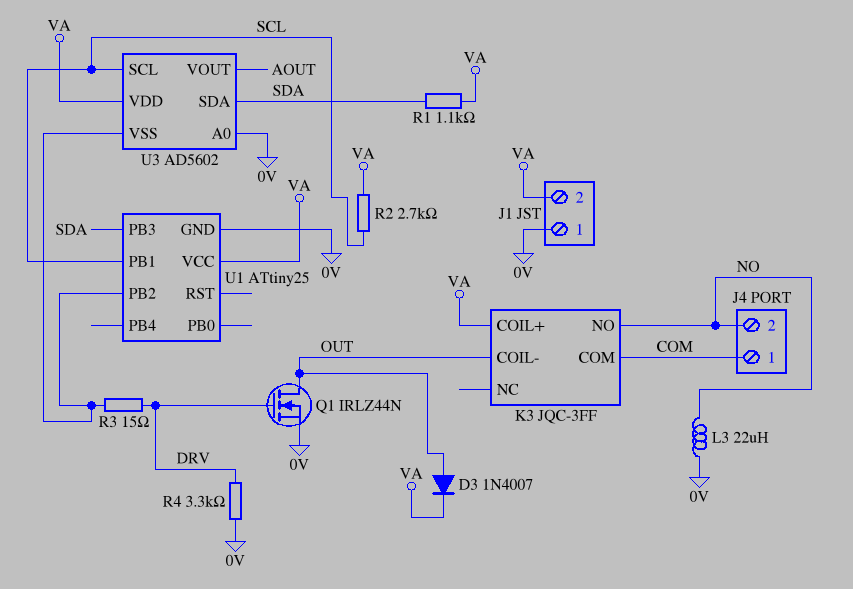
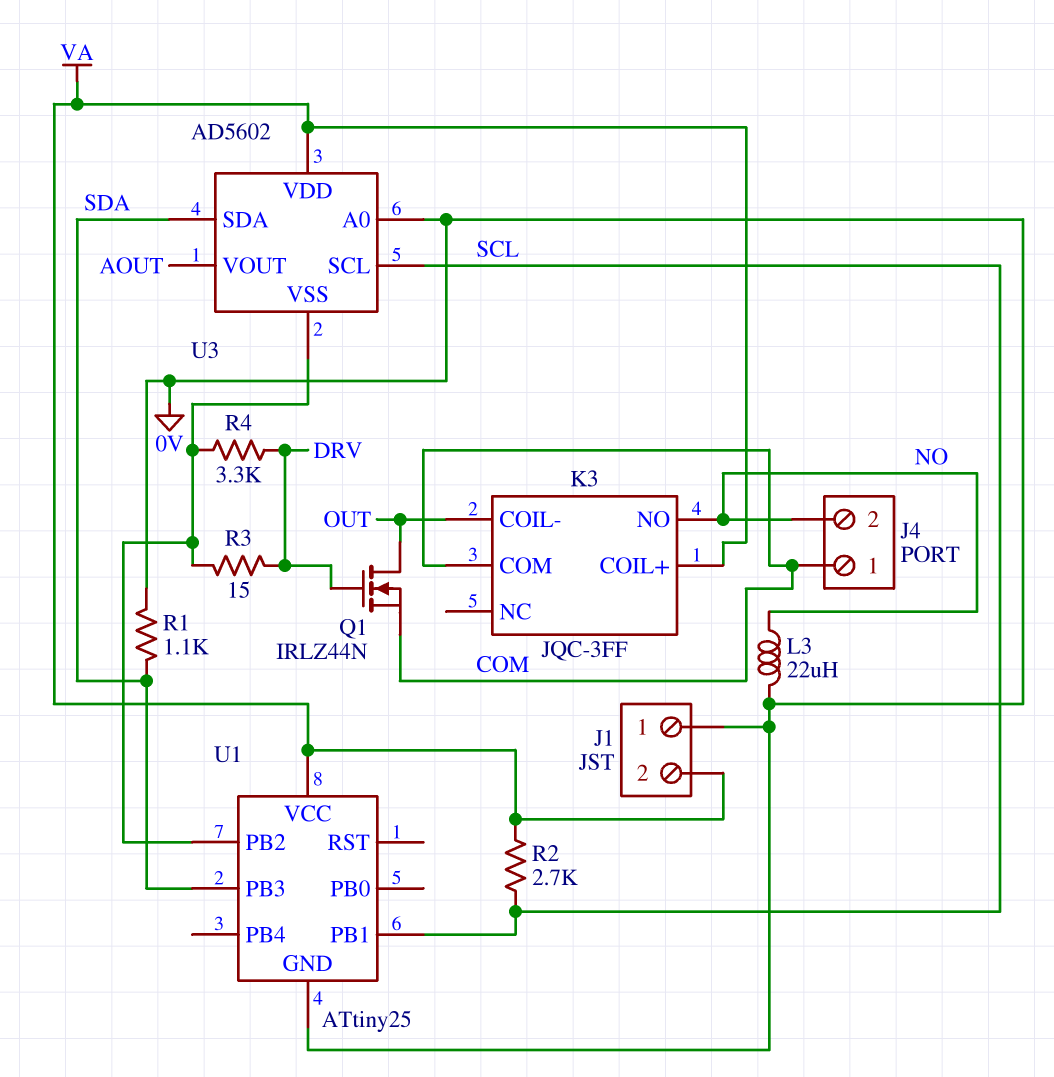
D3: diode 1N4007 (A OUT, K VA) -> none
Q1: NMOS IRLZ44N (G DRV, D OUT, S 0V) -> NMOS IRLZ44N (G DRV, D OUT, S COM)
R1: 1.1k (SDA, VA) -> 1.1k (0V, SDA)
R4: 3.3k (0V, DRV) -> 3.3k (DRV, U1/PB2)

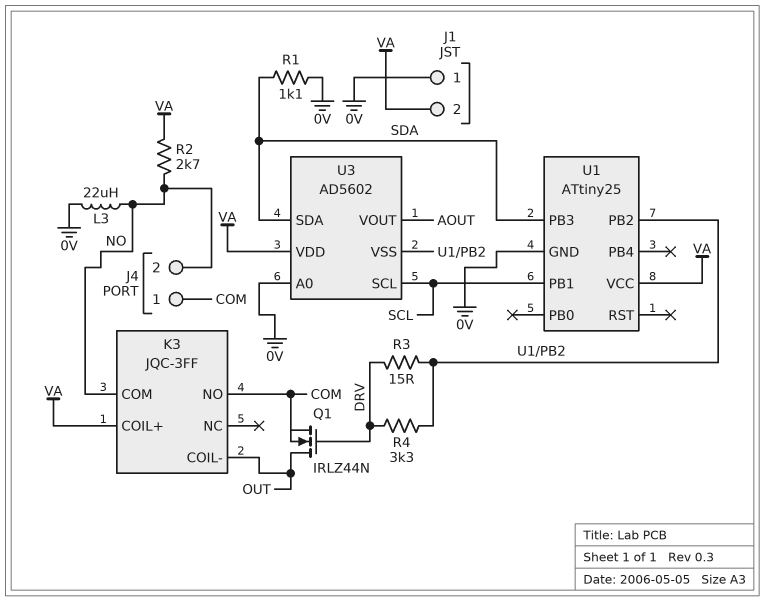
K3 pin COM: COM -> NO
K3 pin NO: NO -> COM
R2: 2.7k (SCL, VA) -> 2.7k (NO, VA)

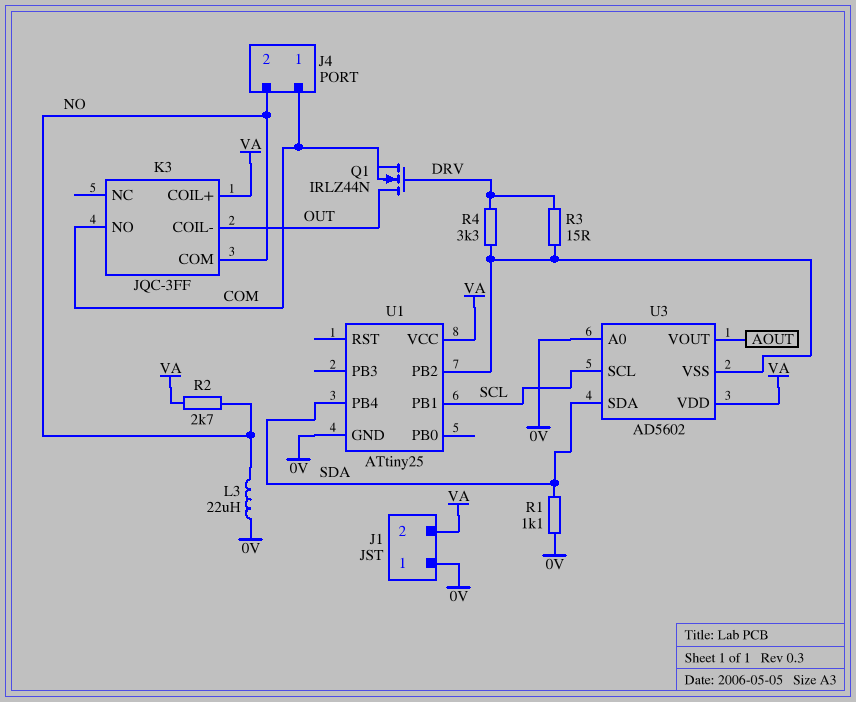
U1 pin PB3: SDA -> none
U1 pin PB4: none -> SDA

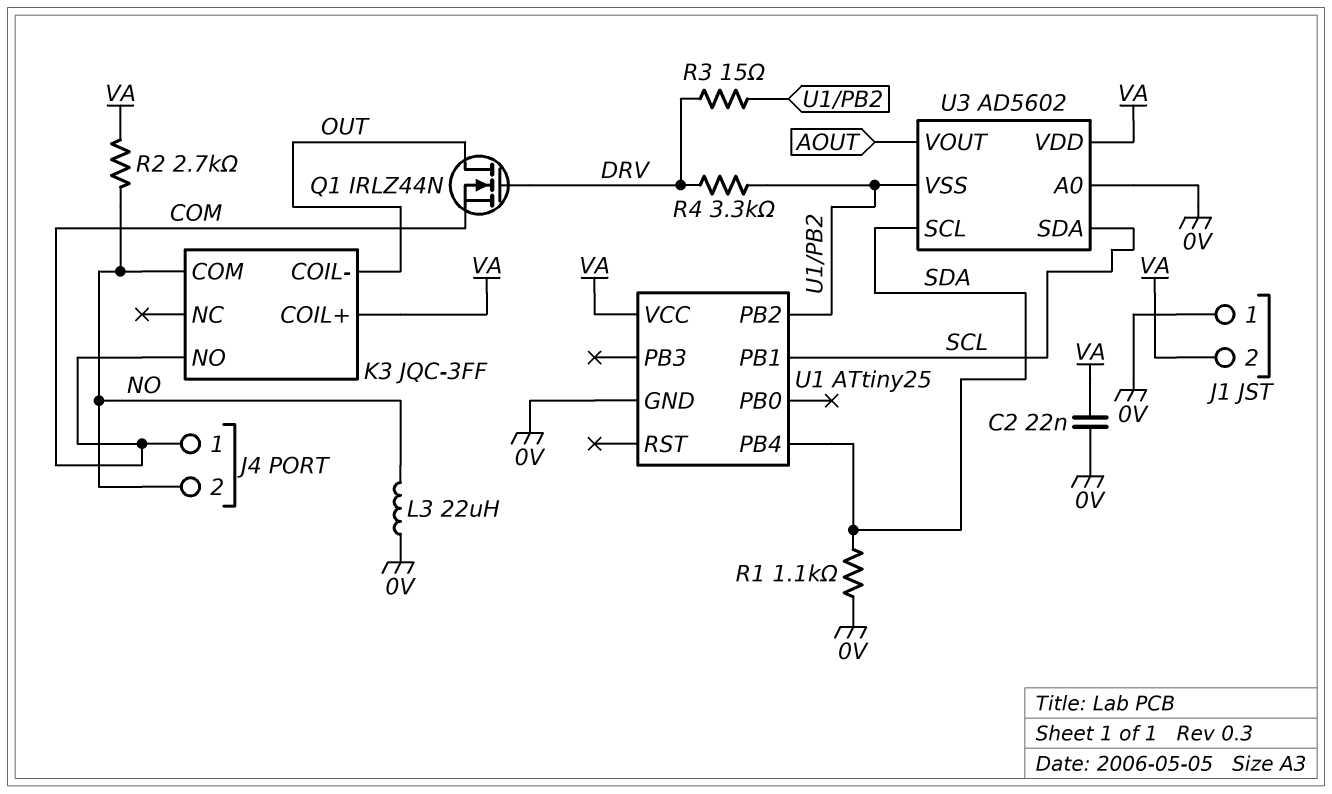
C2: none -> 22nF (0V, VA)
U3 pin SCL: SCL -> SDA
U3 pin SDA: SDA -> SCL

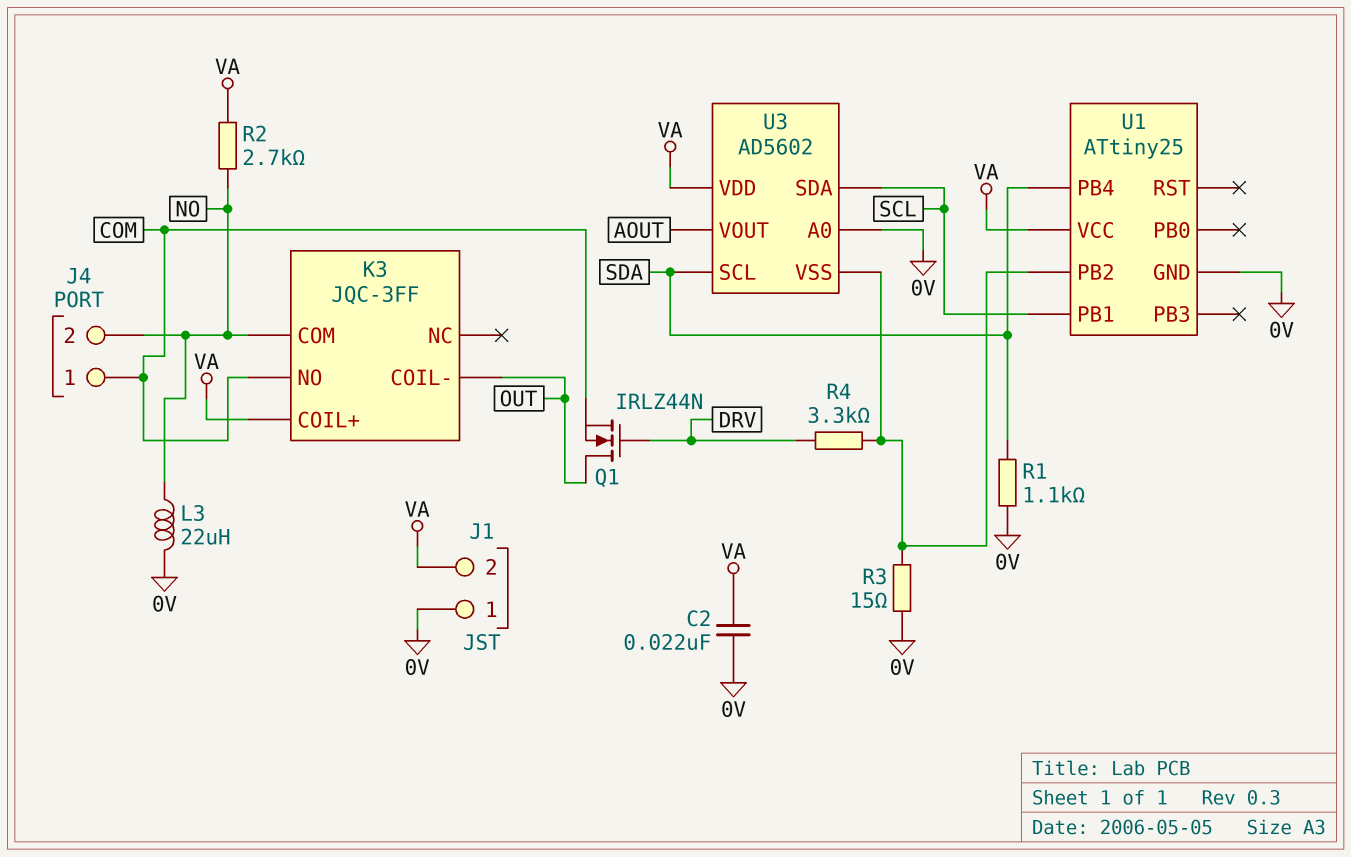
R3: 15 (DRV, U1/PB2) -> 15 (0V, U1/PB2)

